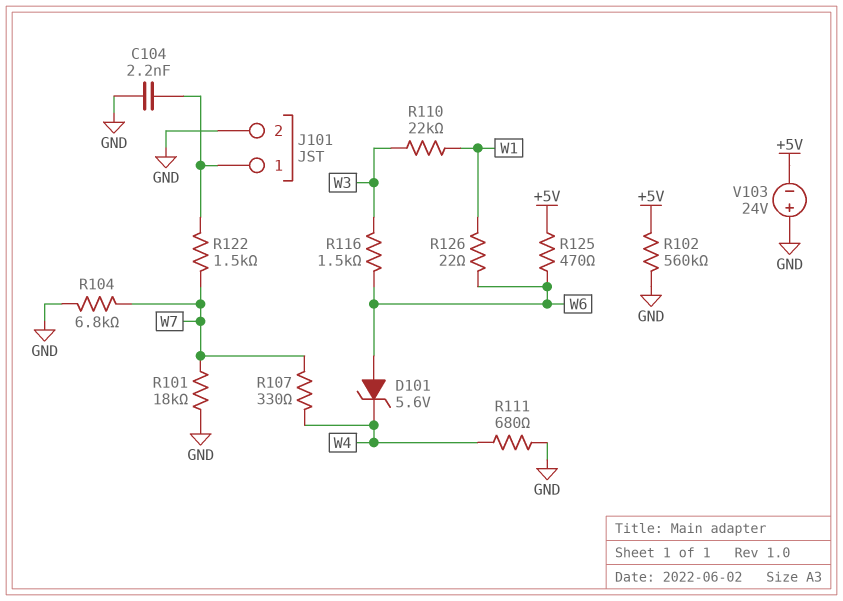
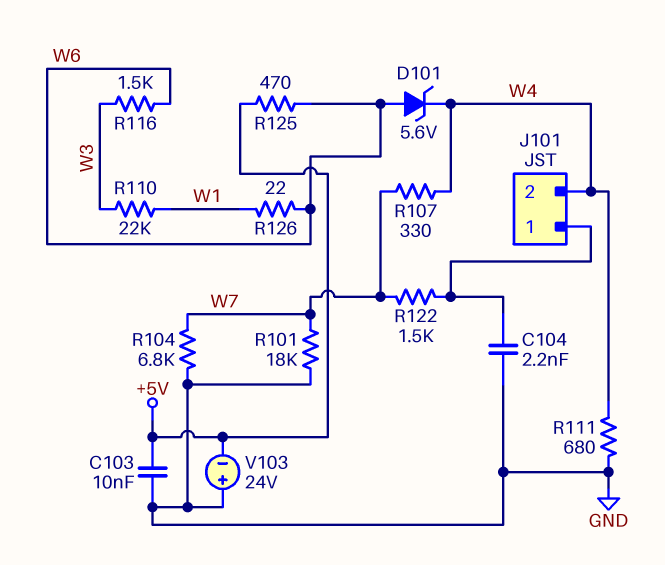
C103: none -> 10nF (+5V, GND)
J101 pin 2: GND -> W4
R102: 560k (+5V, GND) -> none

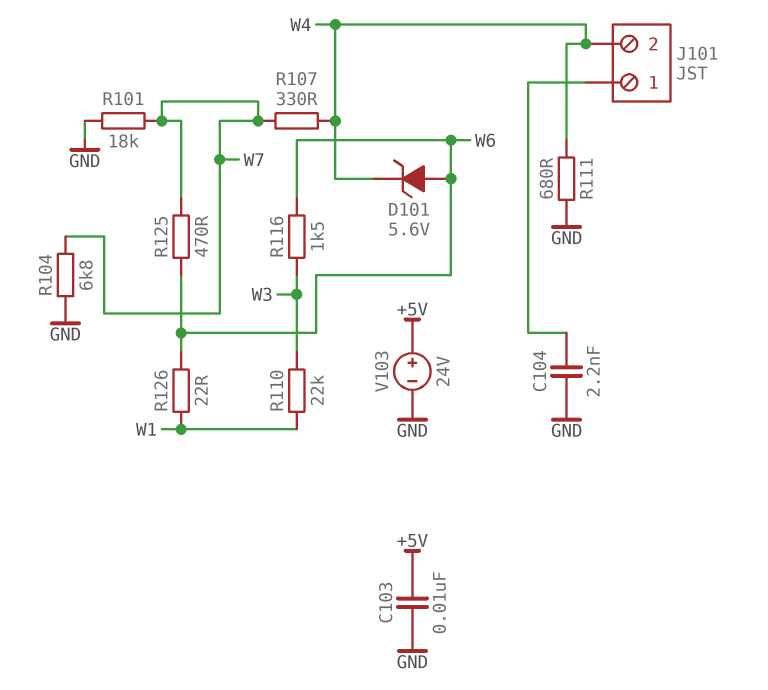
R122: 1.5k (J101/1, W7) -> none
R125: 470 (+5V, W6) -> 470 (W6, W7)
V103: 24V (plus GND, minus +5V) -> 24V (plus +5V, minus GND)

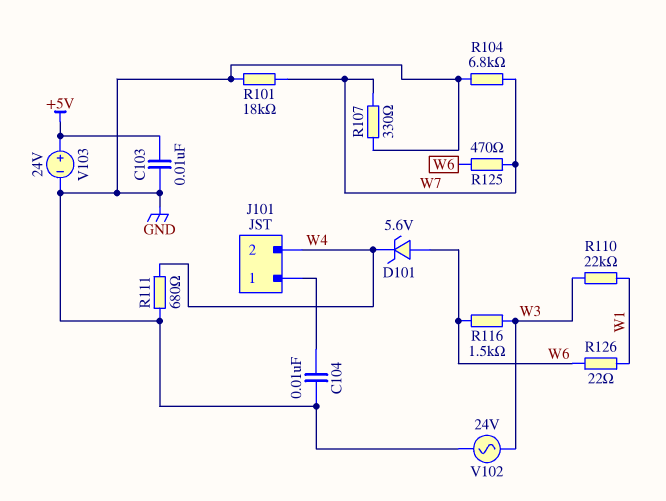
C104: 2.2nF (GND, J101/1) -> 10nF (GND, J101/1)
R107: 330 (W4, W7) -> 330 (GND, W7)
V102: none -> AC 24V (GND, W3)

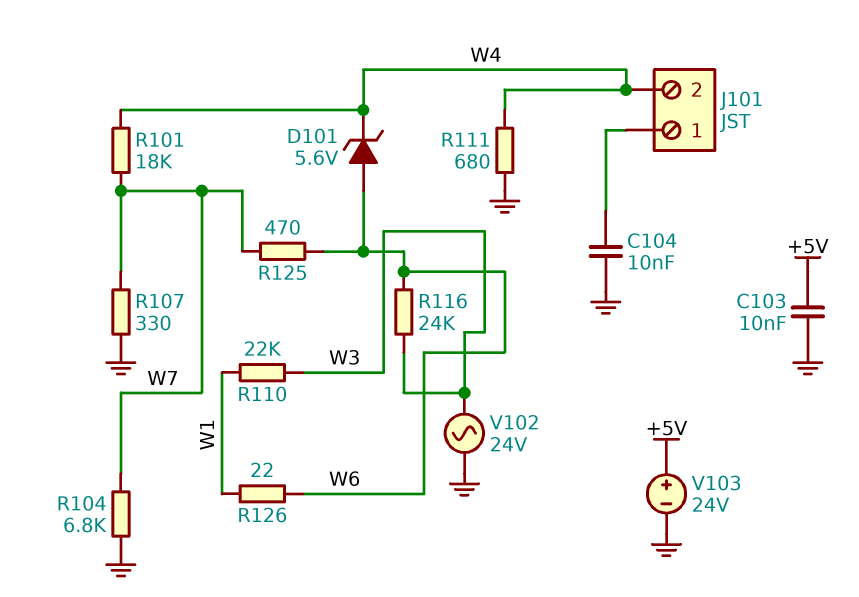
R101: 18k (GND, W7) -> 18k (W4, W7)
R116: 1.5k (W3, W6) -> 24k (W3, W6)

